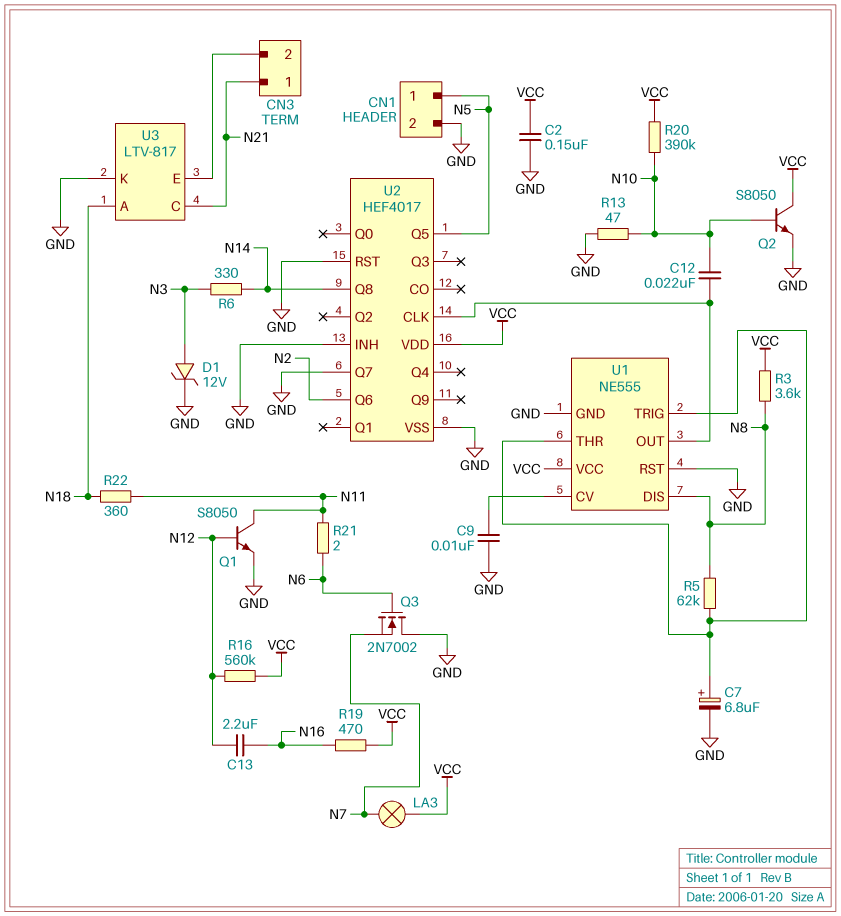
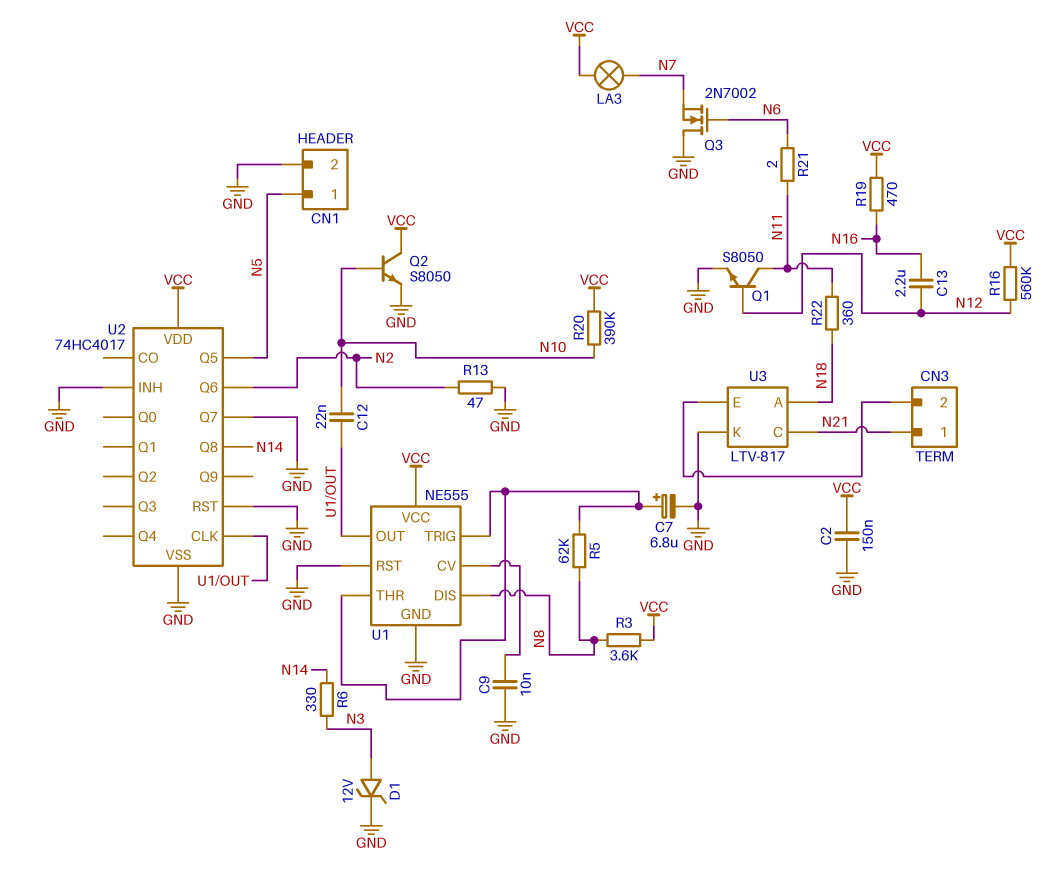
R13: 47 (GND, N10) -> 47 (GND, N2)
U2: HEF4017 -> 74HC4017

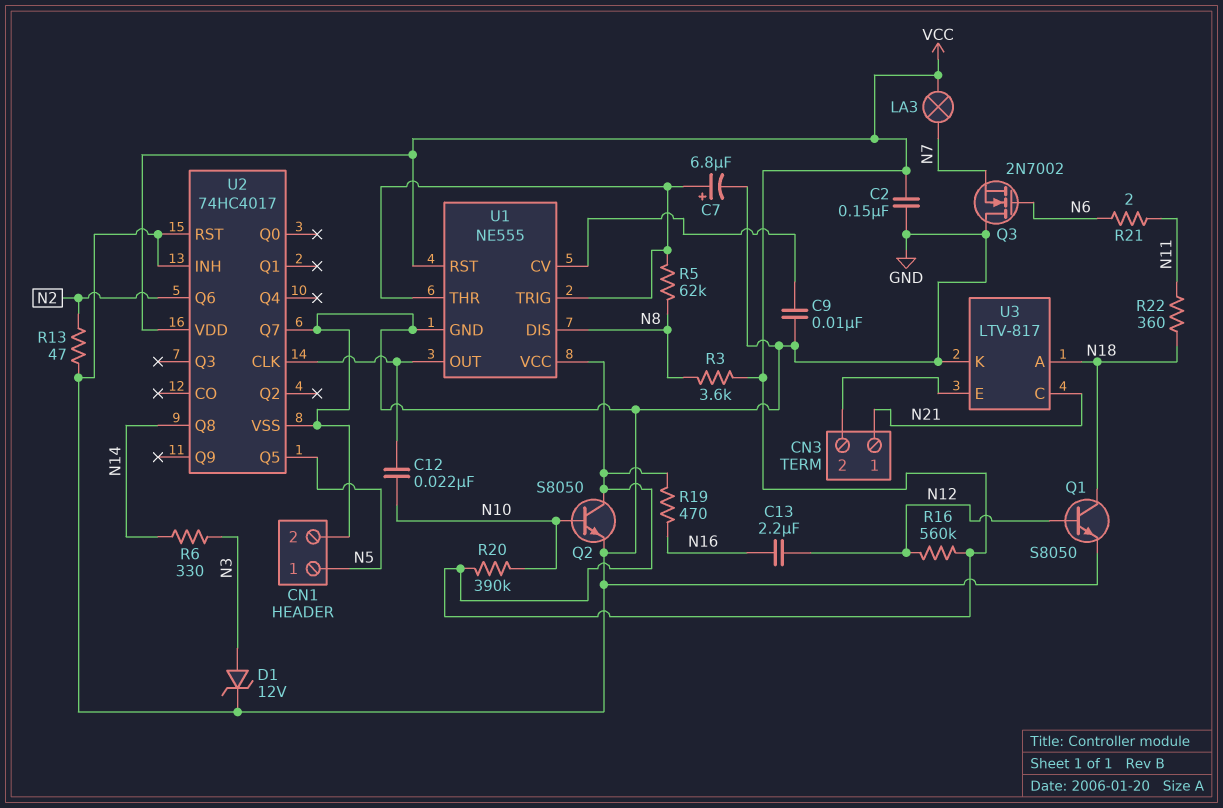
Q1: NPN S8050 (B N12, C N11, E GND) -> NPN S8050 (B N12, C N18, E GND)
U1 pin RST: GND -> VCC

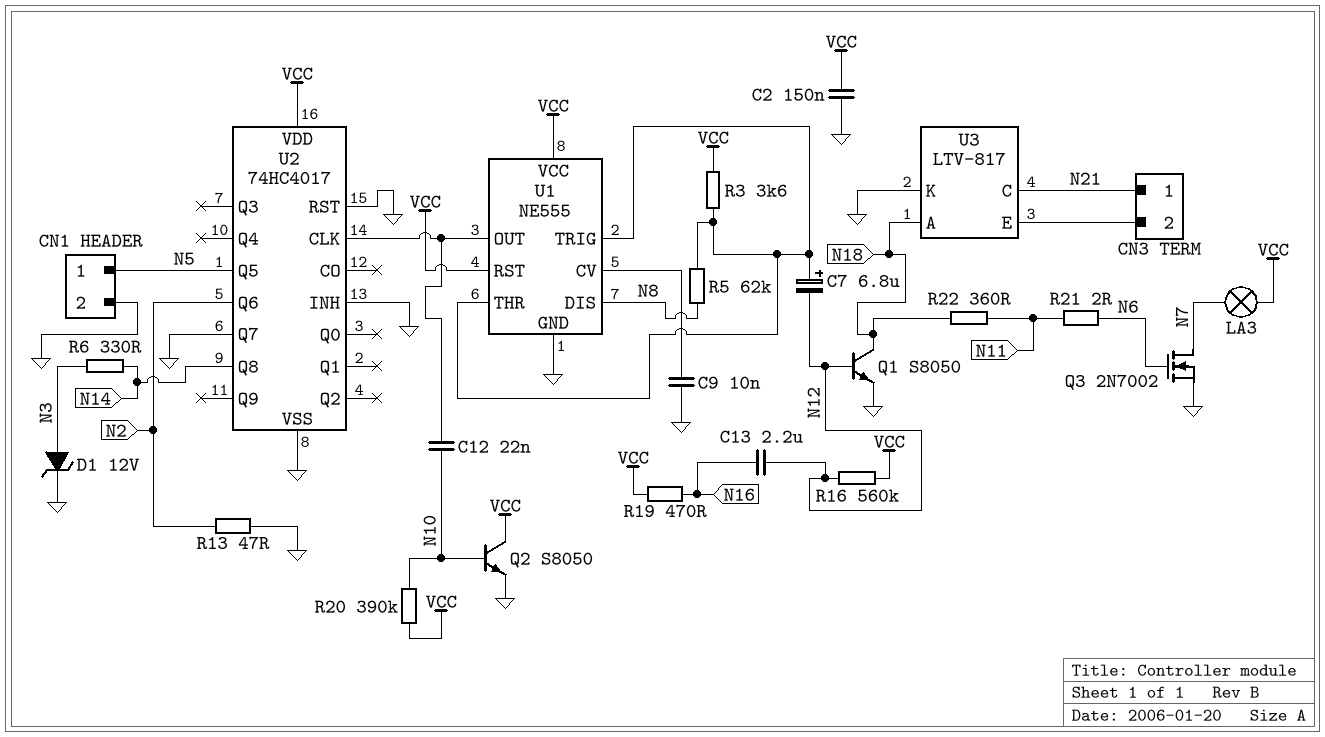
C7: 6.8uF (plus U1/THR, minus GND) -> 6.8uF (plus U1/THR, minus N12)
Q3: NMOS 2N7002 (G N6, D GND, S N7) -> NMOS 2N7002 (G N6, D N7, S GND)
R3: 3.6k (N8, VCC) -> 3.6k (U1/THR, VCC)

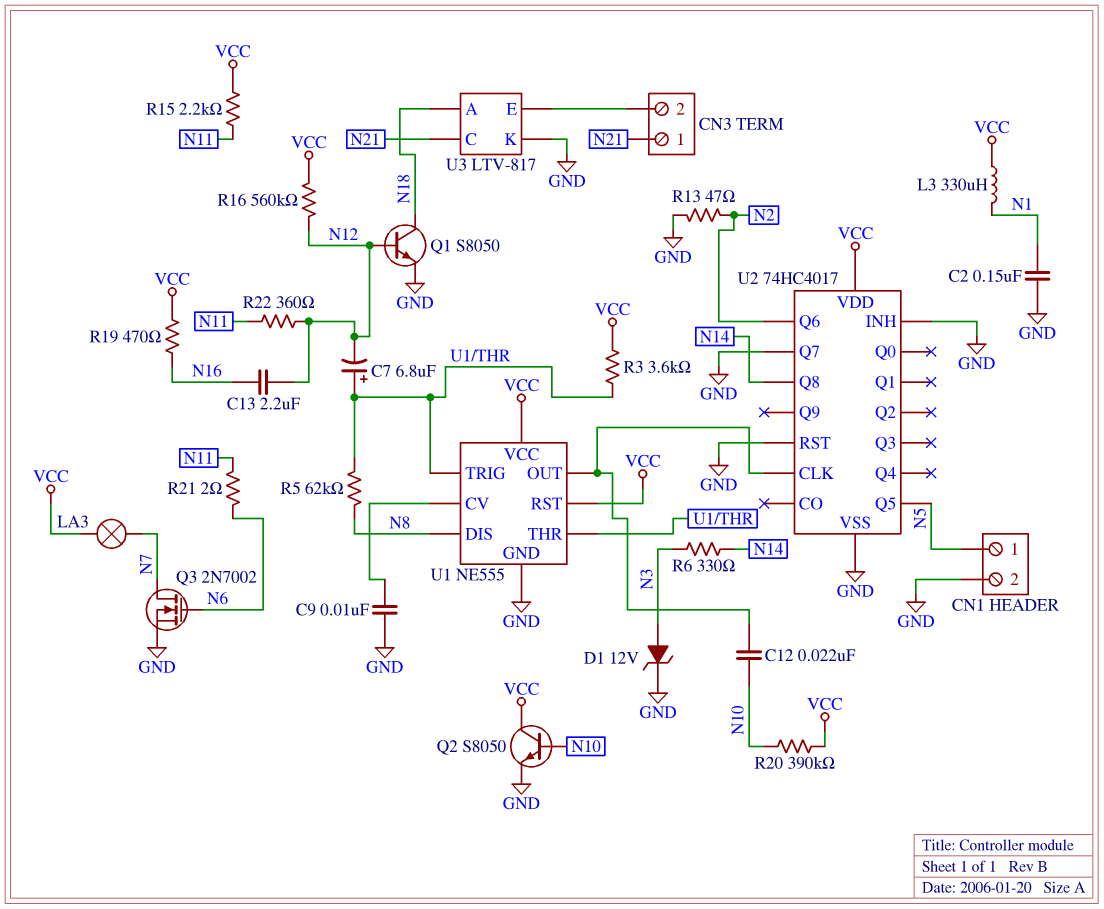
C2: 150nF (GND, VCC) -> 150nF (GND, N1)
L3: none -> 330uH (N1, VCC)
R15: none -> 2.2k (N11, VCC)
R22: 360 (N11, N18) -> 360 (N11, N12)

